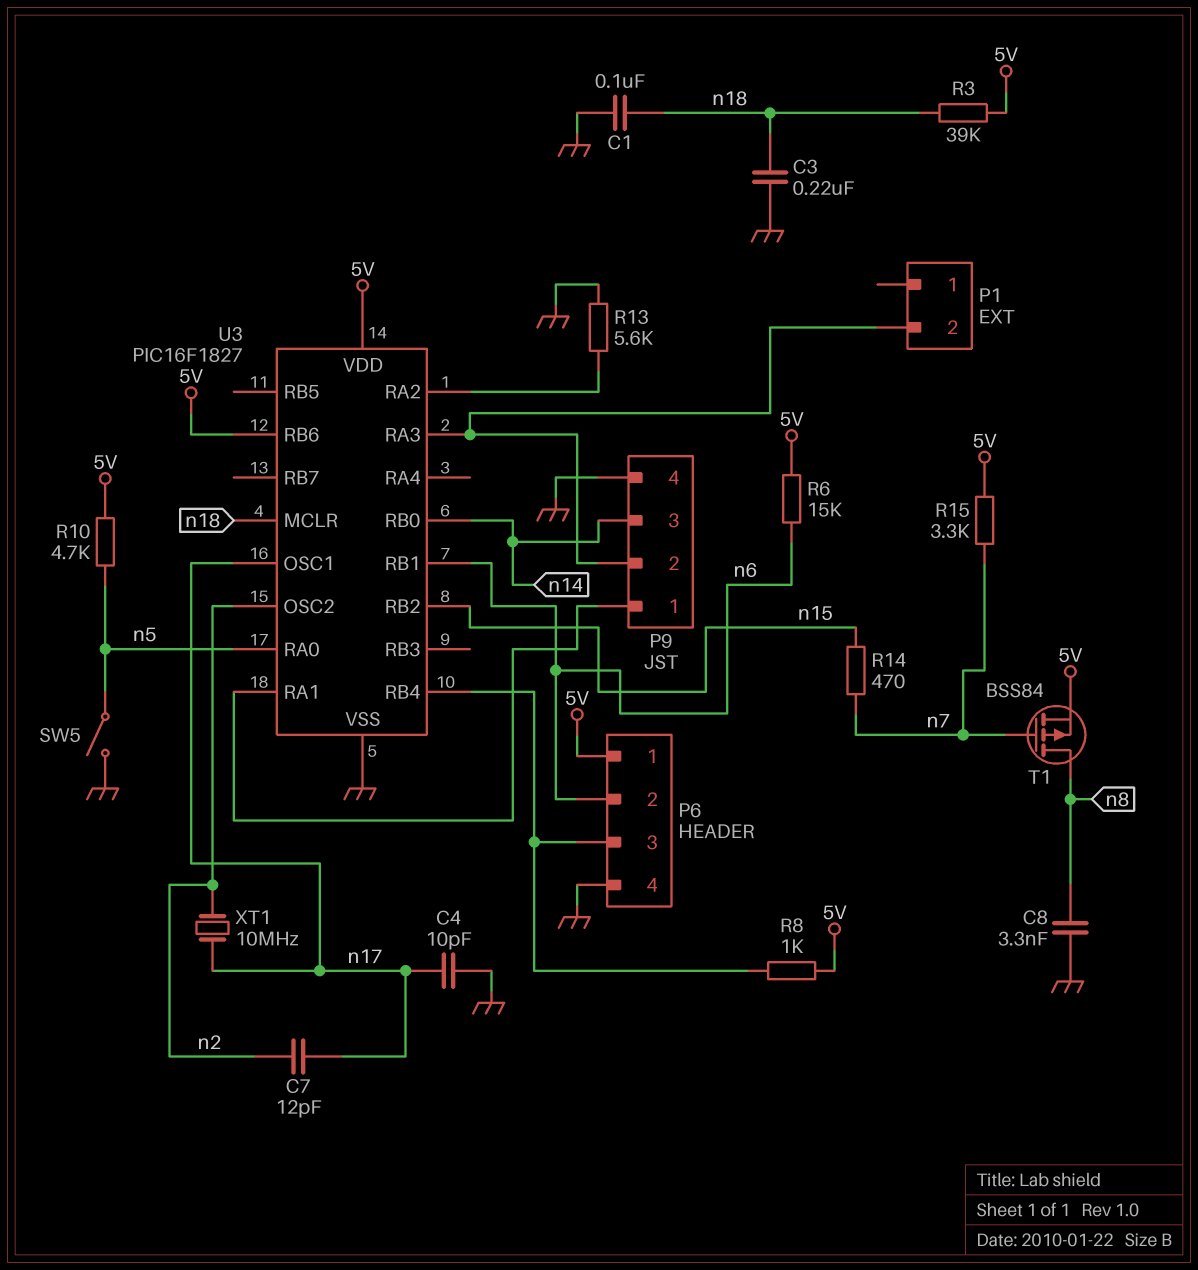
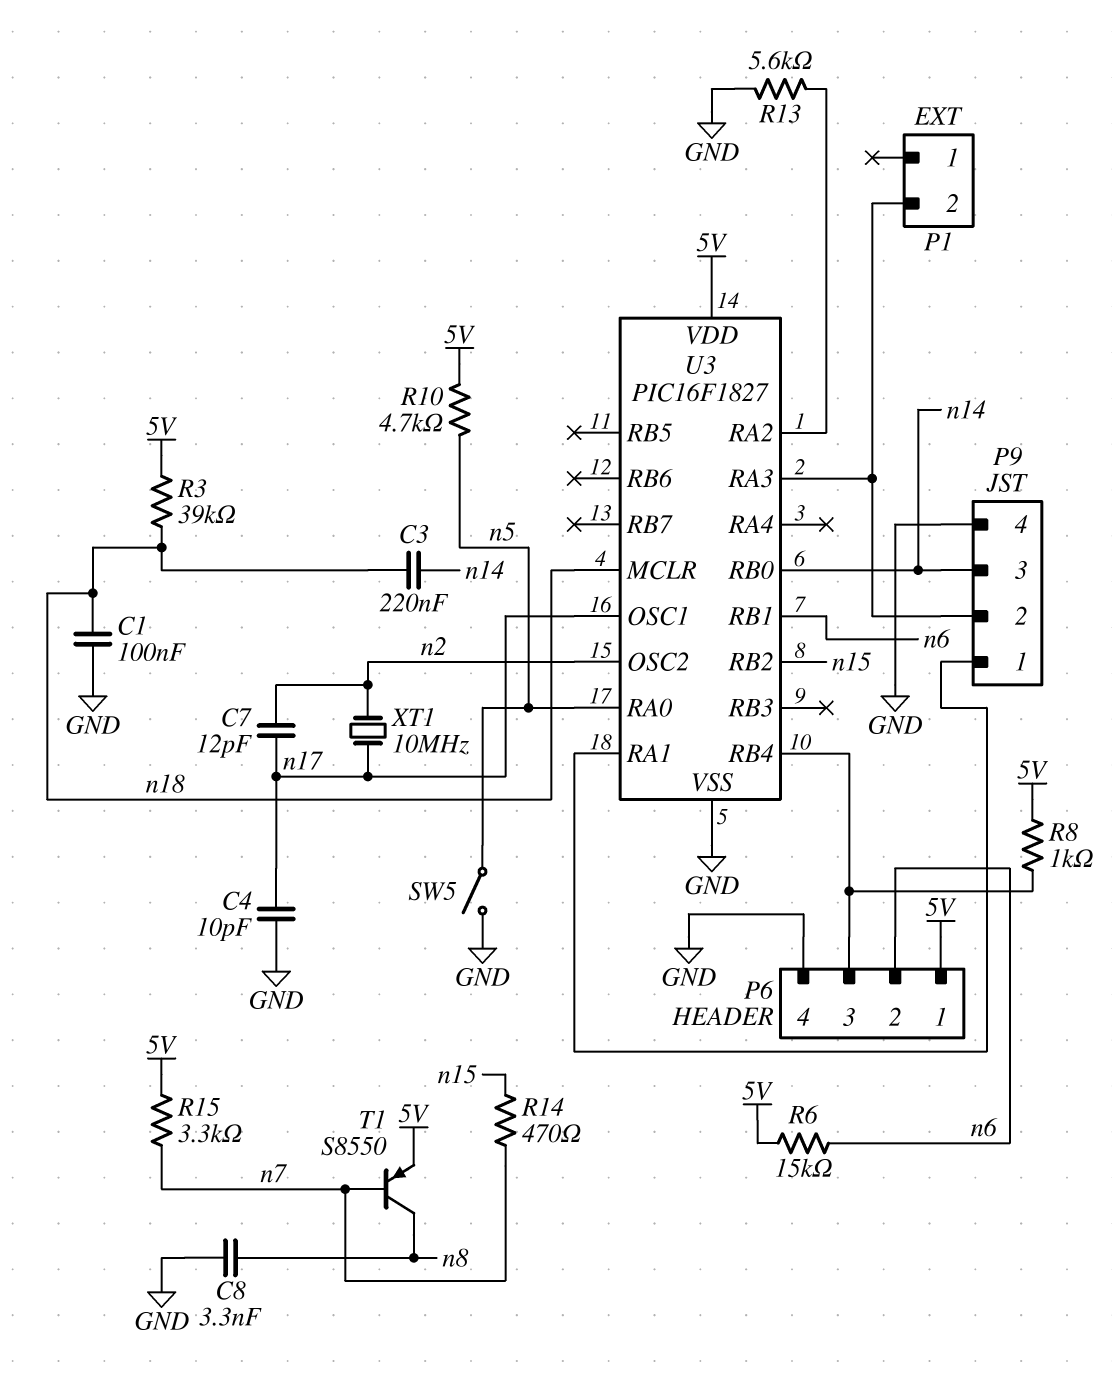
C3: 220nF (GND, n18) -> 220nF (n14, n18)
T1: PMOS BSS84 (G n7, D n8, S 5V) -> PNP S8550 (B n7, C n8, E 5V)
U3 pin RB6: 5V -> none

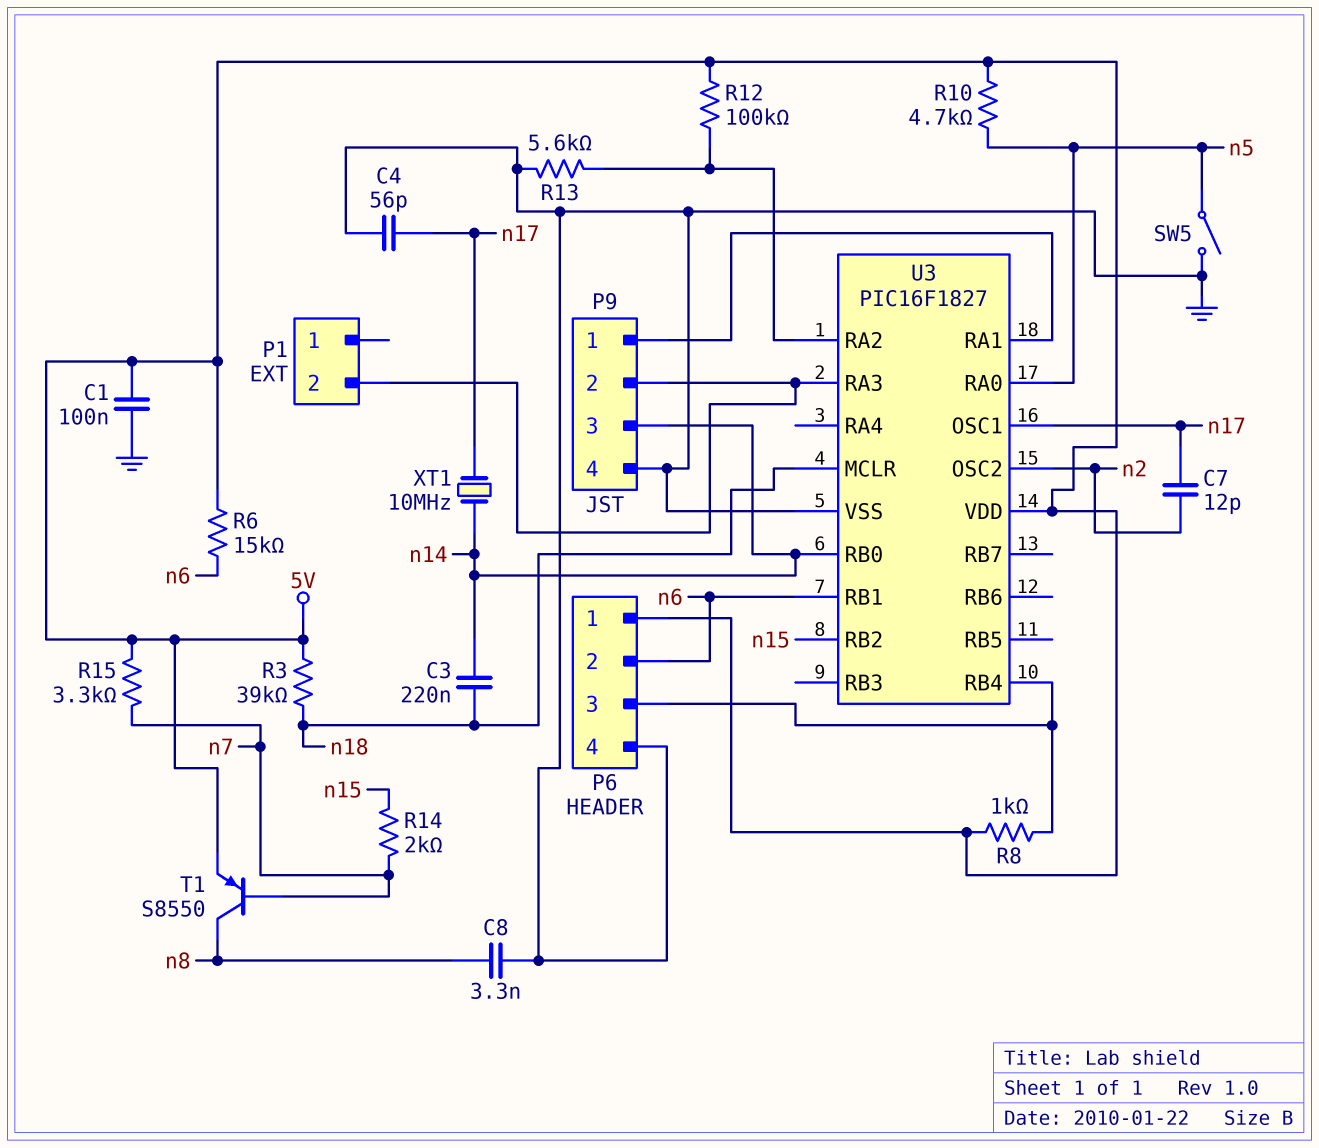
C1: 100nF (GND, n18) -> 100nF (5V, GND)
C4: 10pF (GND, n17) -> 56pF (GND, n17)
R12: none -> 100k (5V, U3/RA2)
R14: 470 (n7, n15) -> 2k (n7, n15)
XT1: 10MHz (n2, n17) -> 10MHz (n14, n17)

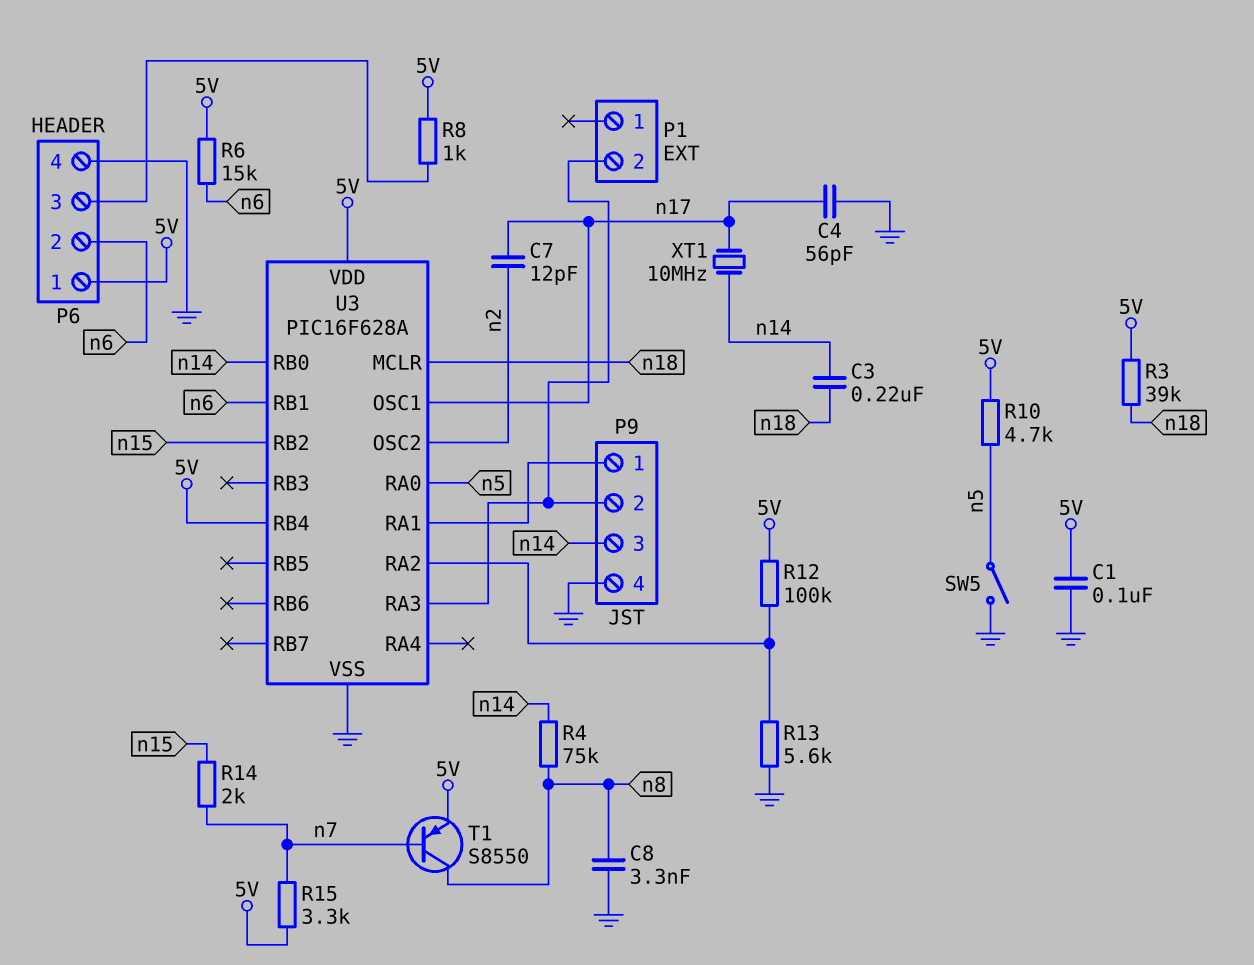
R4: none -> 75k (n8, n14)
U3: PIC16F1827 -> PIC16F628A
U3 pin RB4: P6/3 -> 5V

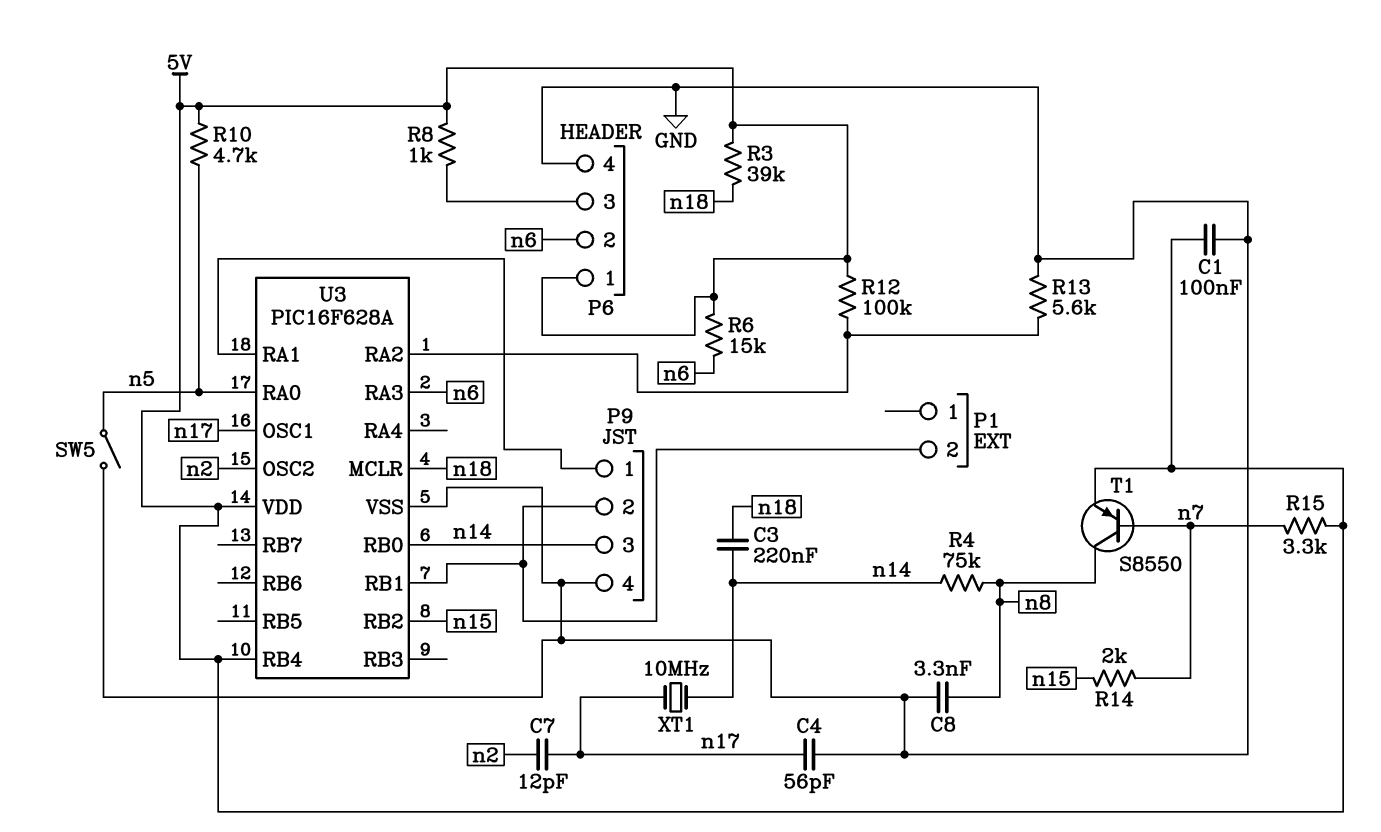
U3 pin RA3: P1/2 -> n6
U3 pin RB1: n6 -> P1/2

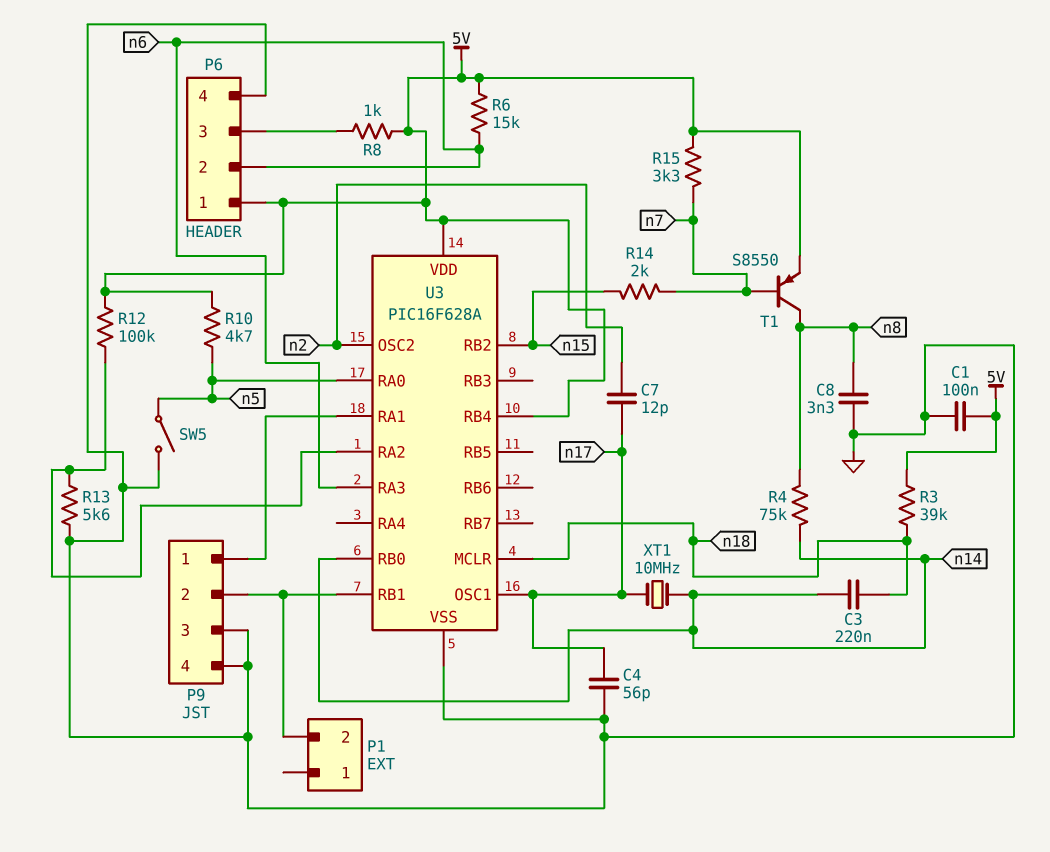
P9 pin 3: n14 -> GND

